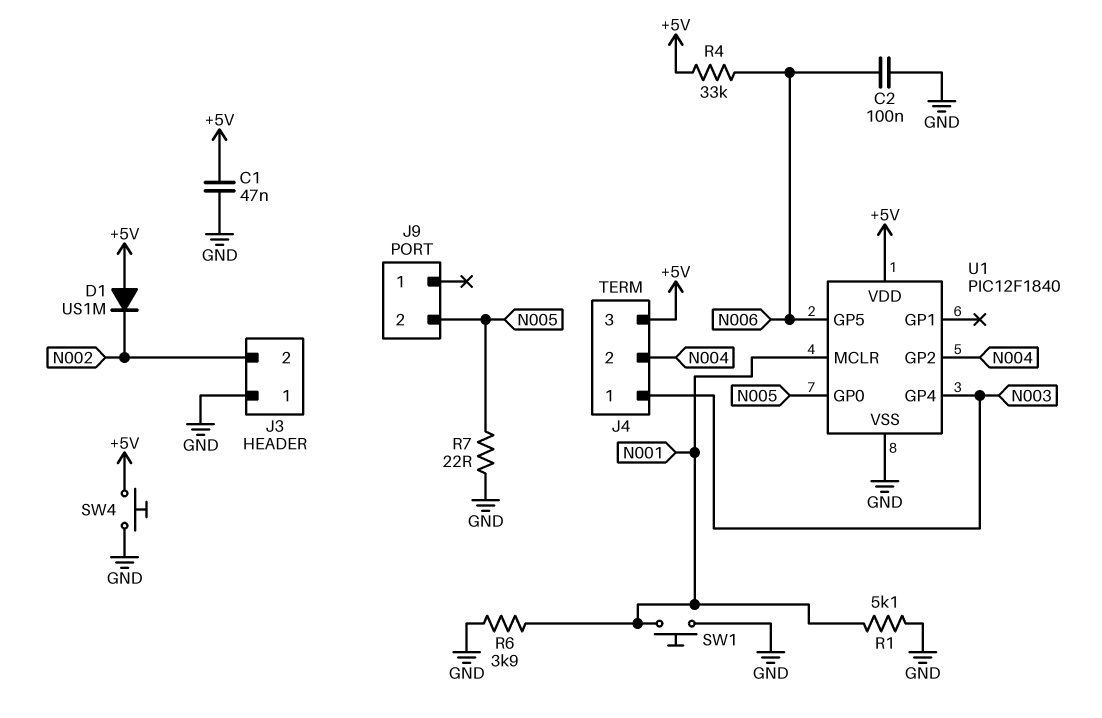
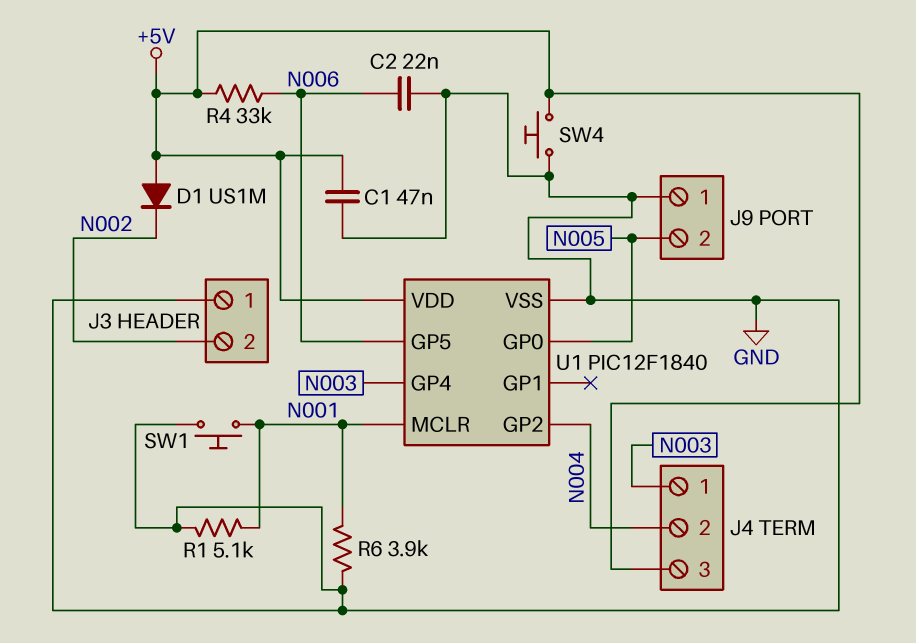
C2: 100nF (GND, N006) -> 22nF (GND, N006)
J9 pin 1: none -> GND
R7: 22 (GND, N005) -> none

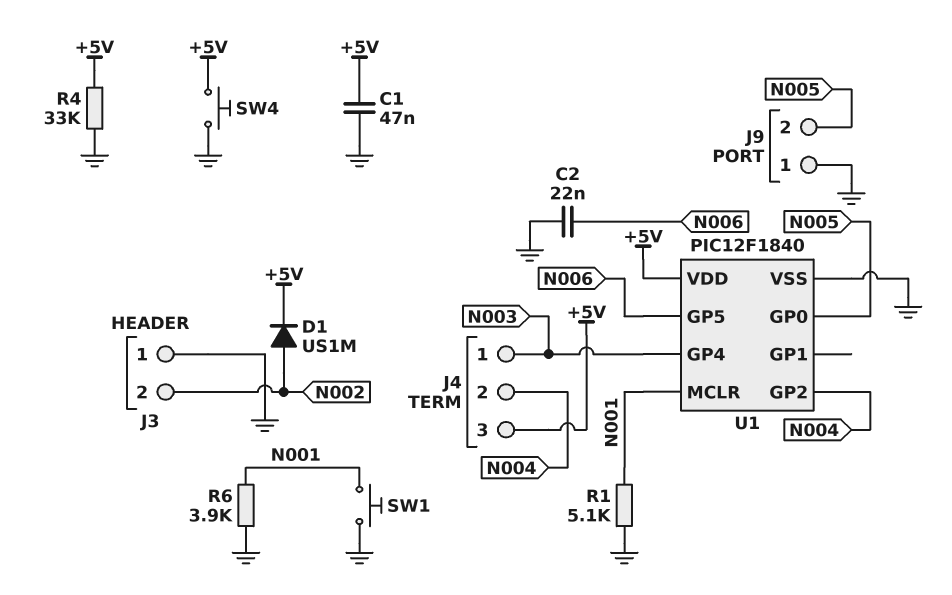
D1: diode US1M (A +5V, K N002) -> diode US1M (A N002, K +5V)
R4: 33k (+5V, N006) -> 33k (+5V, GND)

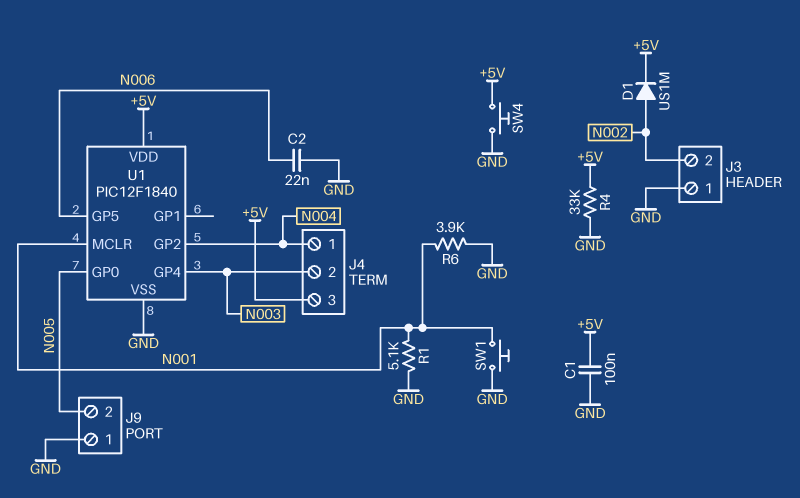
C1: 47nF (+5V, GND) -> 100nF (+5V, GND)
J4 pin 1: N003 -> N004
J4 pin 2: N004 -> N003

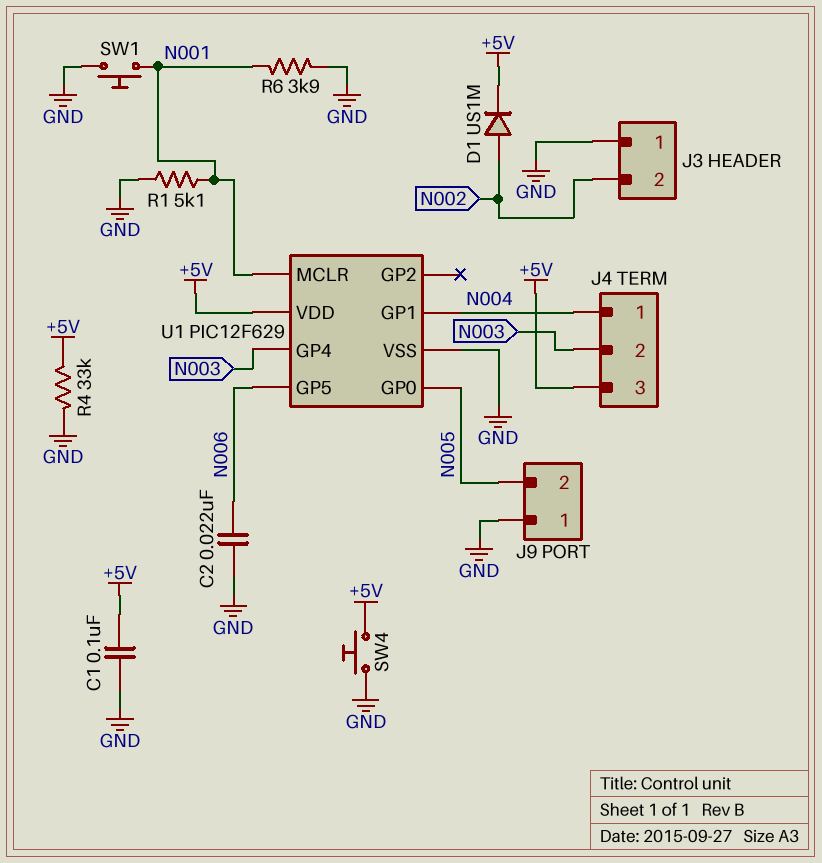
U1: PIC12F1840 -> PIC12F629
U1 pin GP1: none -> N004
U1 pin GP2: N004 -> none

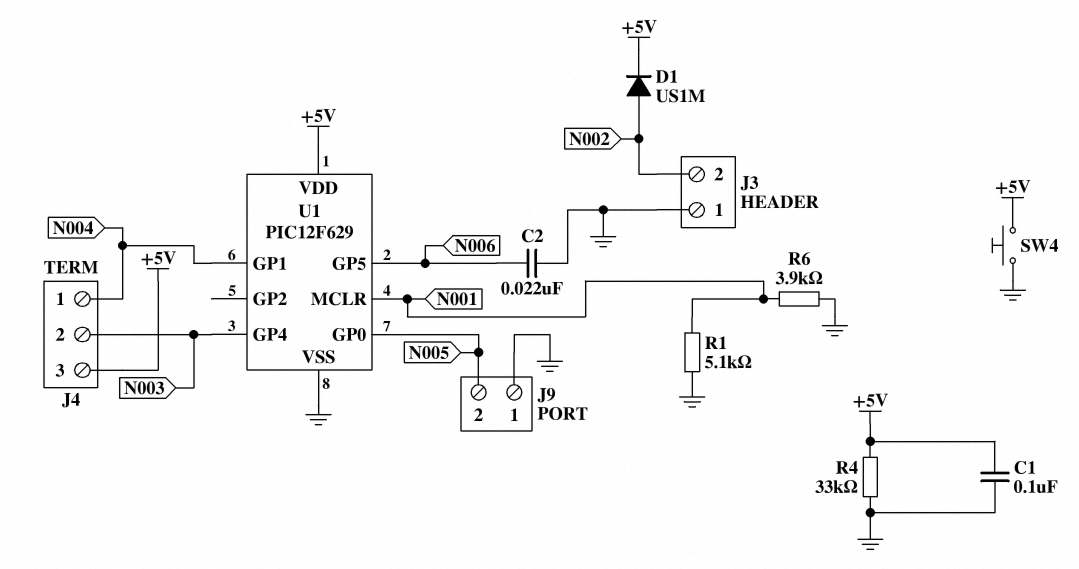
SW1: button (GND, N001) -> none

